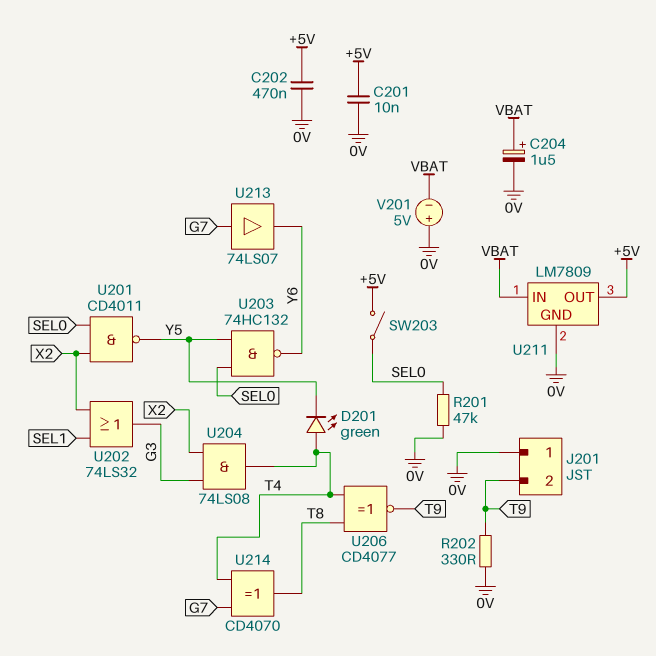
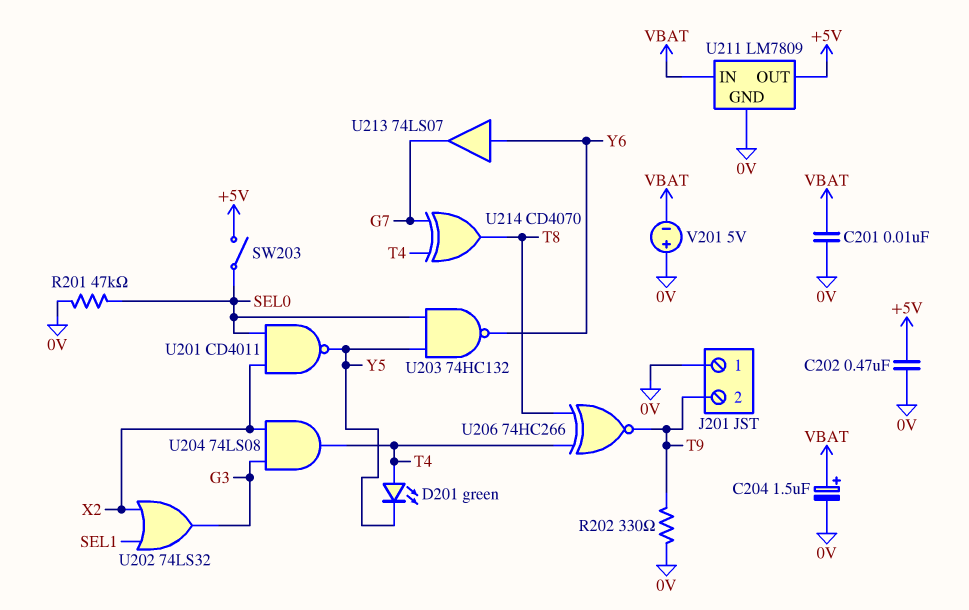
C201: 10nF (+5V, 0V) -> 10nF (0V, VBAT)
U206: XNOR CD4077 (in T4, in T8, out T9) -> XNOR 74HC266 (in T4, in T8, out T9)
U213: buffer 74LS07 (in G7, out Y6) -> buffer 74LS07 (in Y6, out G7)

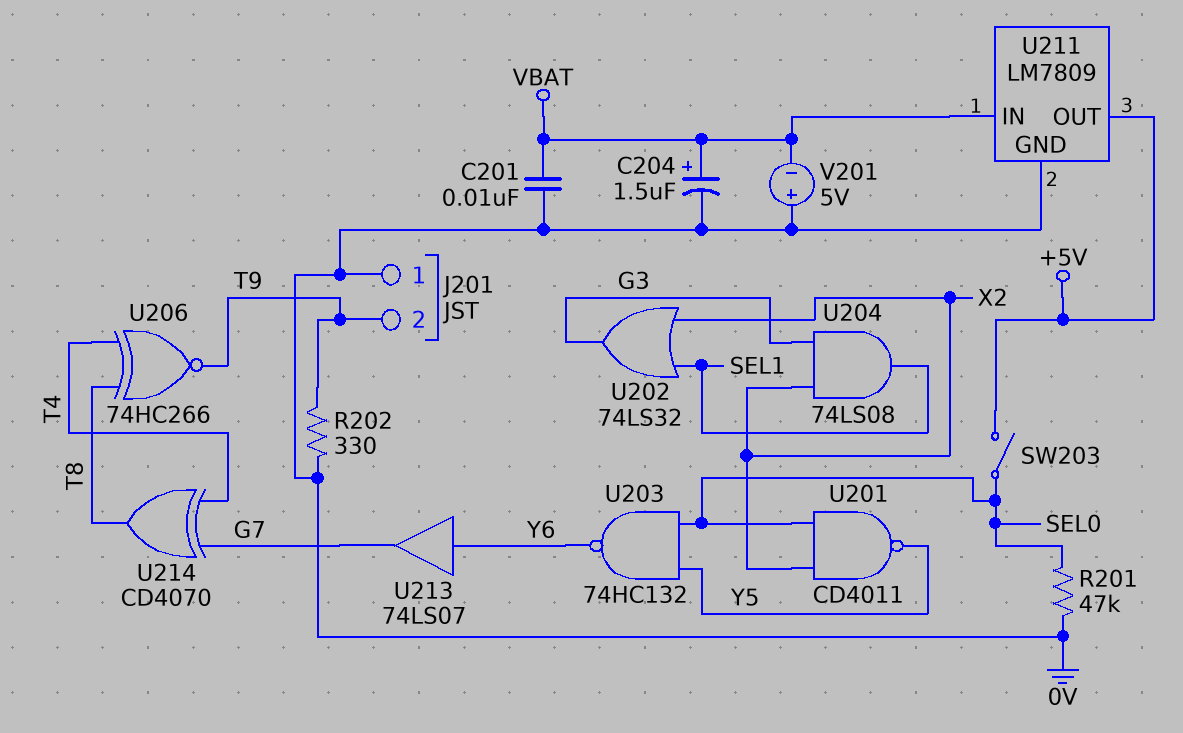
C202: 470nF (+5V, 0V) -> none
D201: LED green (A T4, K Y5) -> none
U204: AND 74LS08 (in G3, in X2, out T4) -> AND 74LS08 (in G3, in X2, out SEL1)

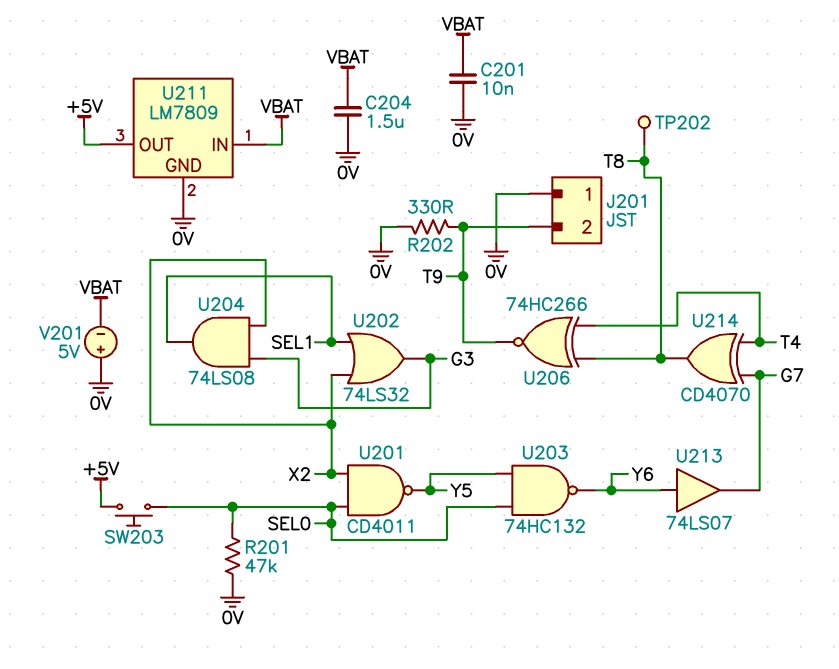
C204: 1.5uF (plus VBAT, minus 0V) -> 1.5uF (0V, VBAT)
SW203: switch (+5V, SEL0) -> button (+5V, SEL0)
TP202: none -> test point (T8)

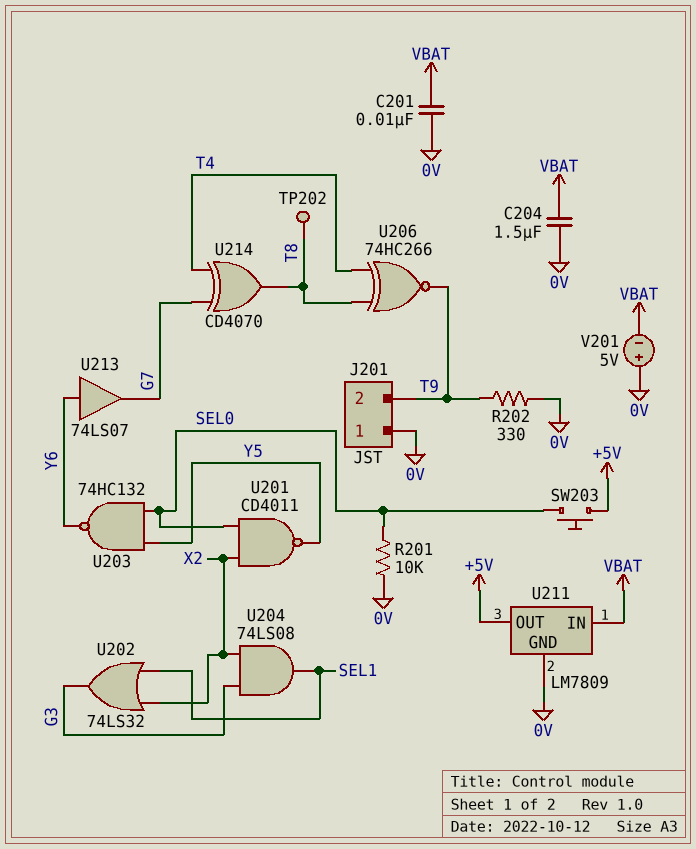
R201: 47k (0V, SEL0) -> 10k (0V, SEL0)

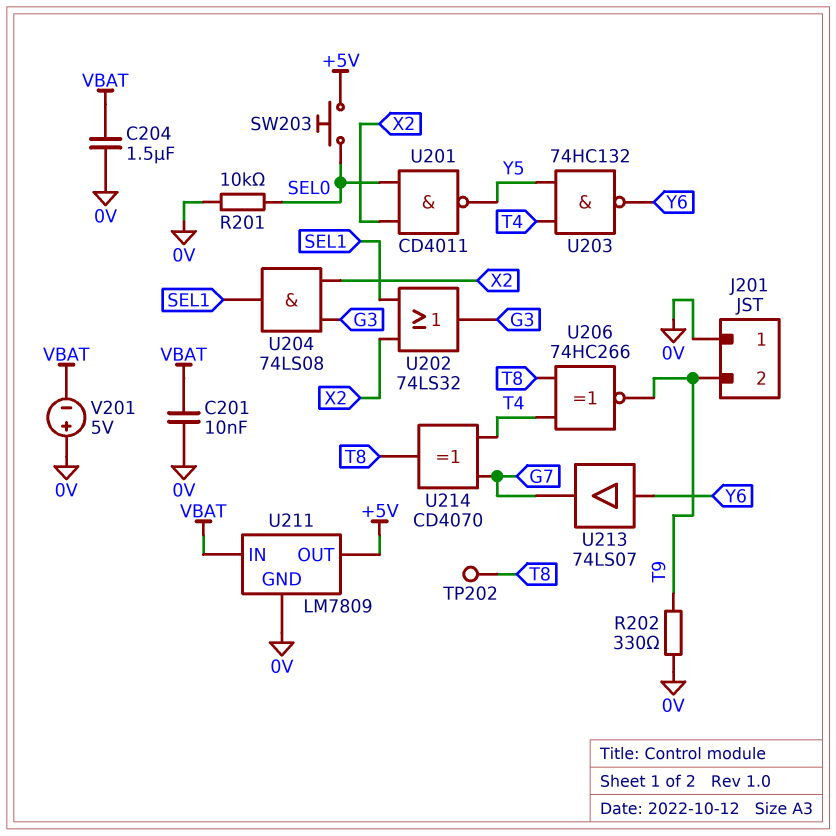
U203: NAND 74HC132 (in SEL0, in Y5, out Y6) -> NAND 74HC132 (in T4, in Y5, out Y6)

